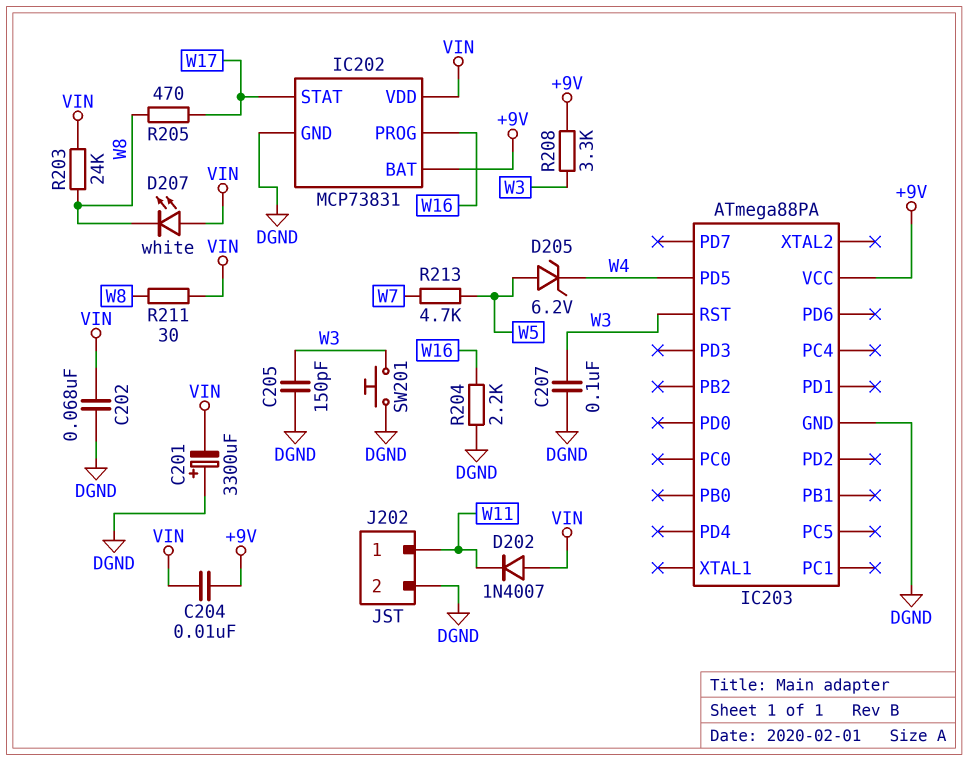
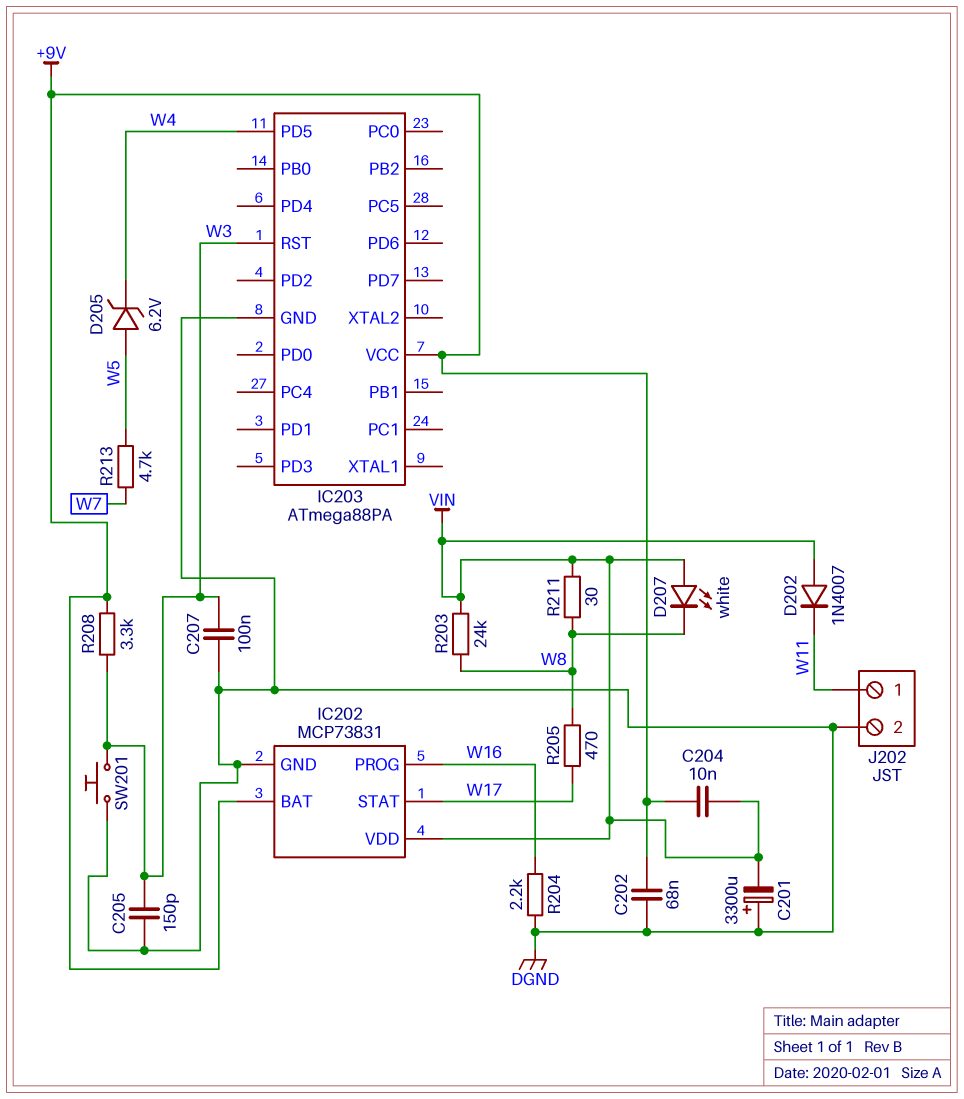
C202: 68nF (DGND, VIN) -> 68nF (+9V, DGND)

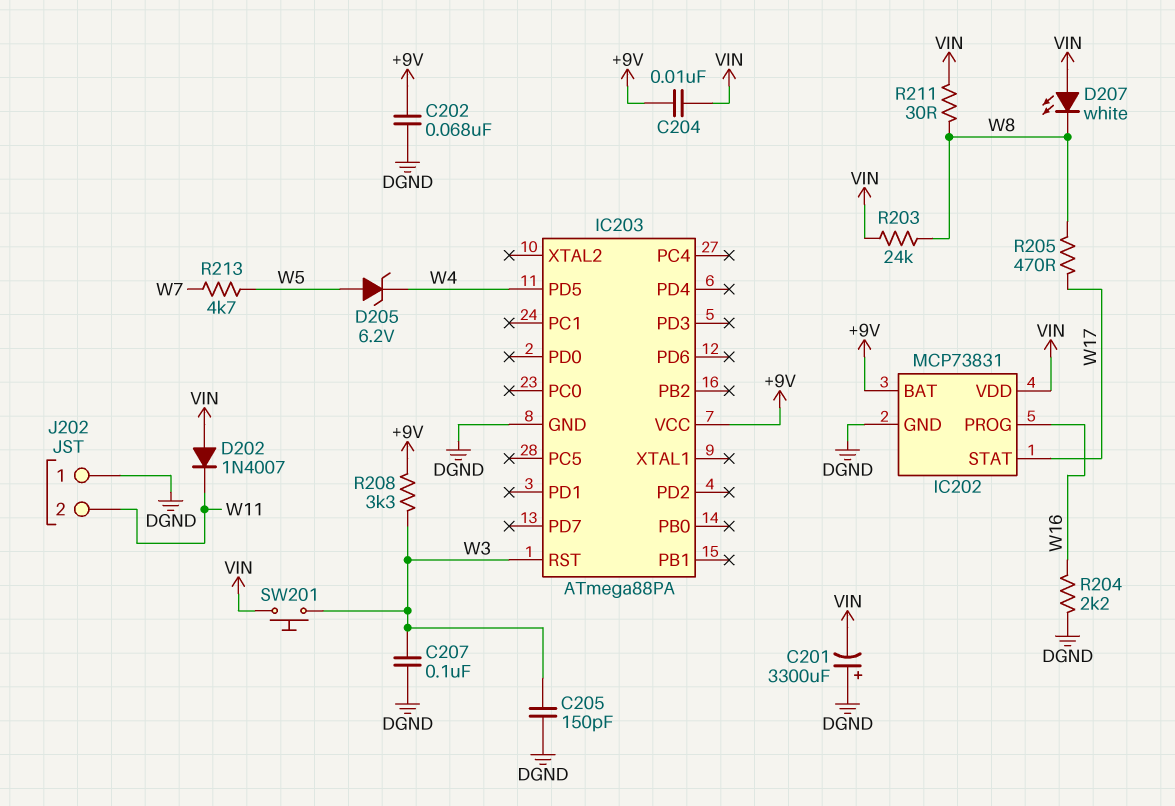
J202 pin 1: W11 -> DGND
J202 pin 2: DGND -> W11
SW201: button (DGND, W3) -> button (VIN, W3)

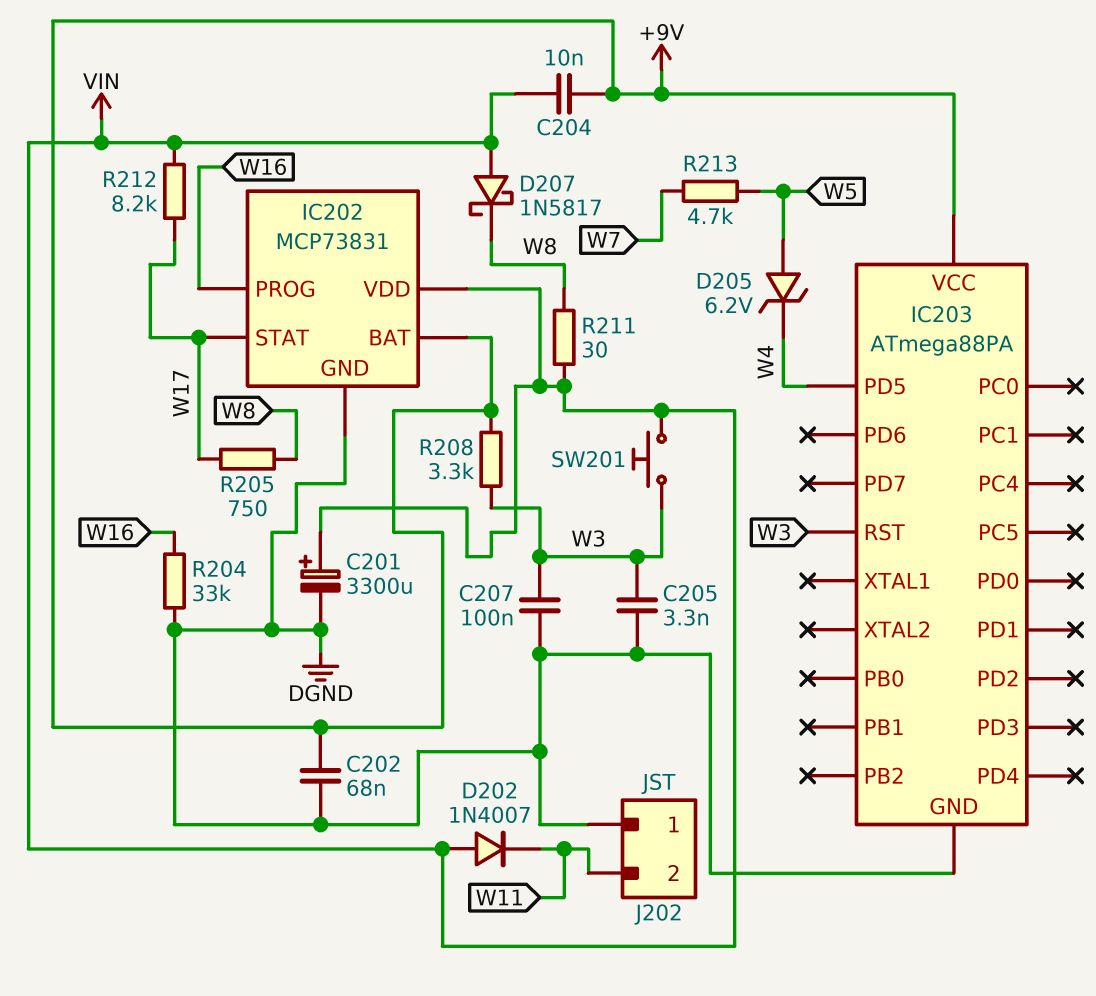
C201: 3300uF (plus DGND, minus VIN) -> 3300uF (plus VIN, minus DGND)
C205: 150pF (DGND, W3) -> 3.3nF (DGND, W3)
D207: LED white (A VIN, K W8) -> schottky 1N5817 (A VIN, K W8)
R203: 24k (VIN, W8) -> none
R204: 2.2k (DGND, W16) -> 33k (DGND, W16)
R205: 470 (W8, W17) -> 750 (W8, W17)
R212: none -> 8.2k (VIN, W17)

